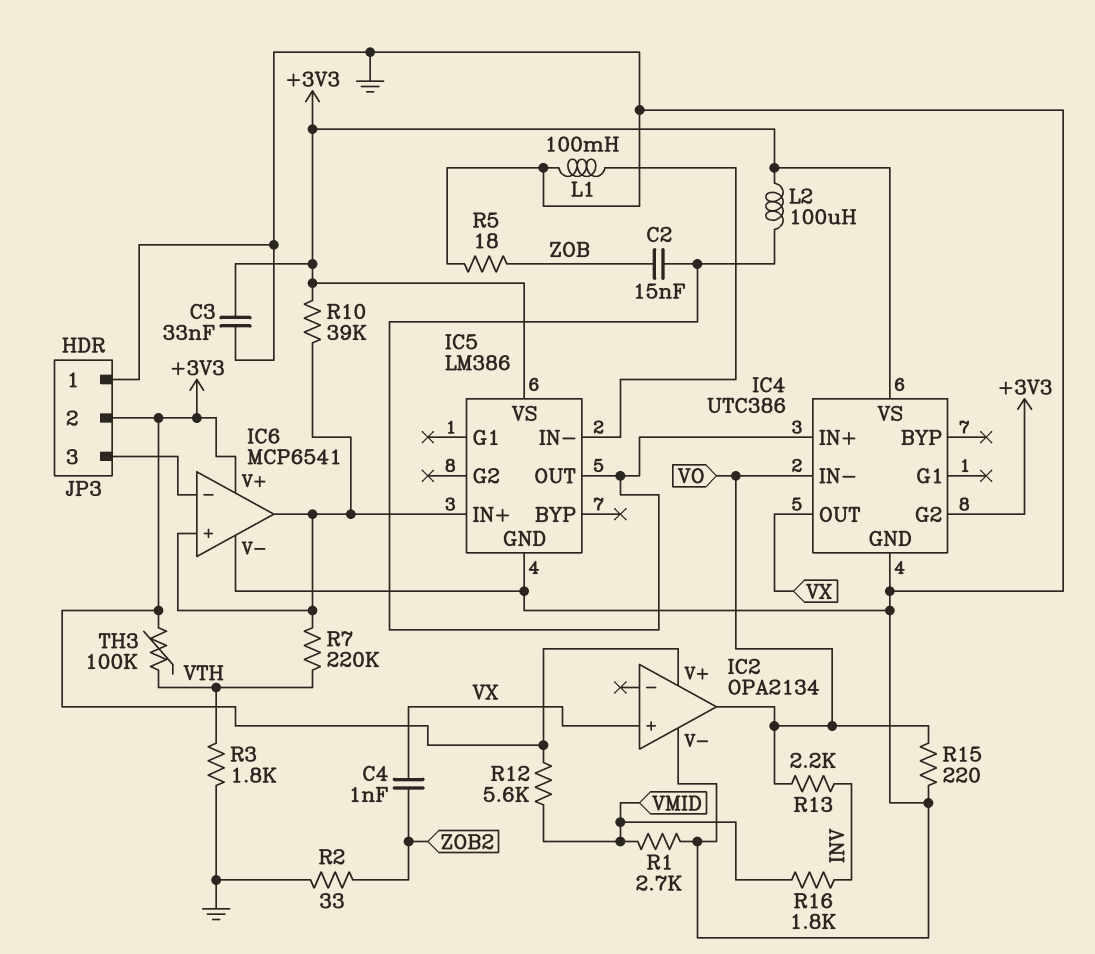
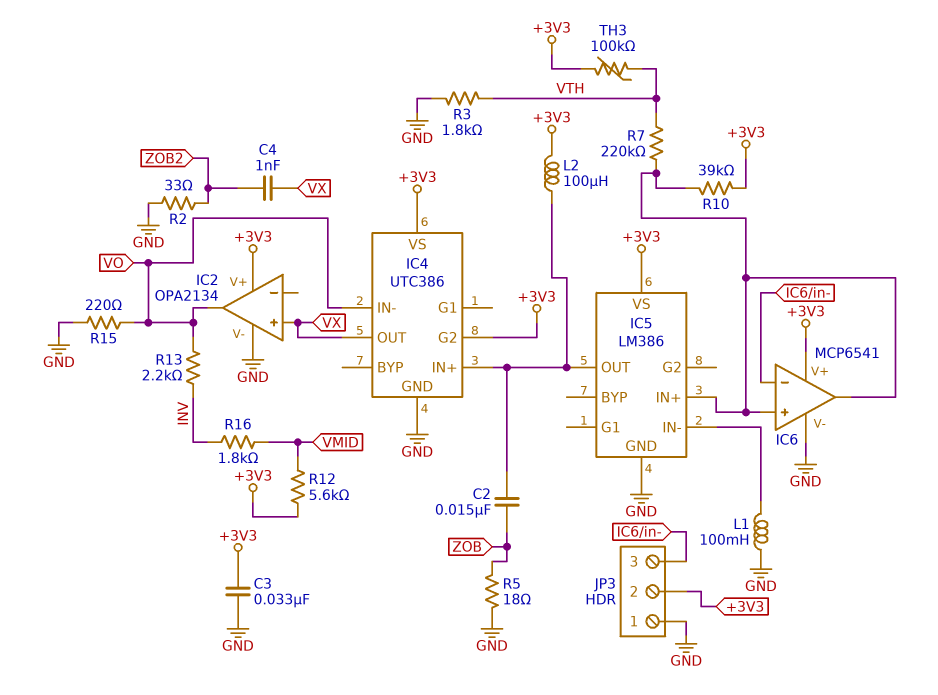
R1: 2.7k (GND, VMID) -> none

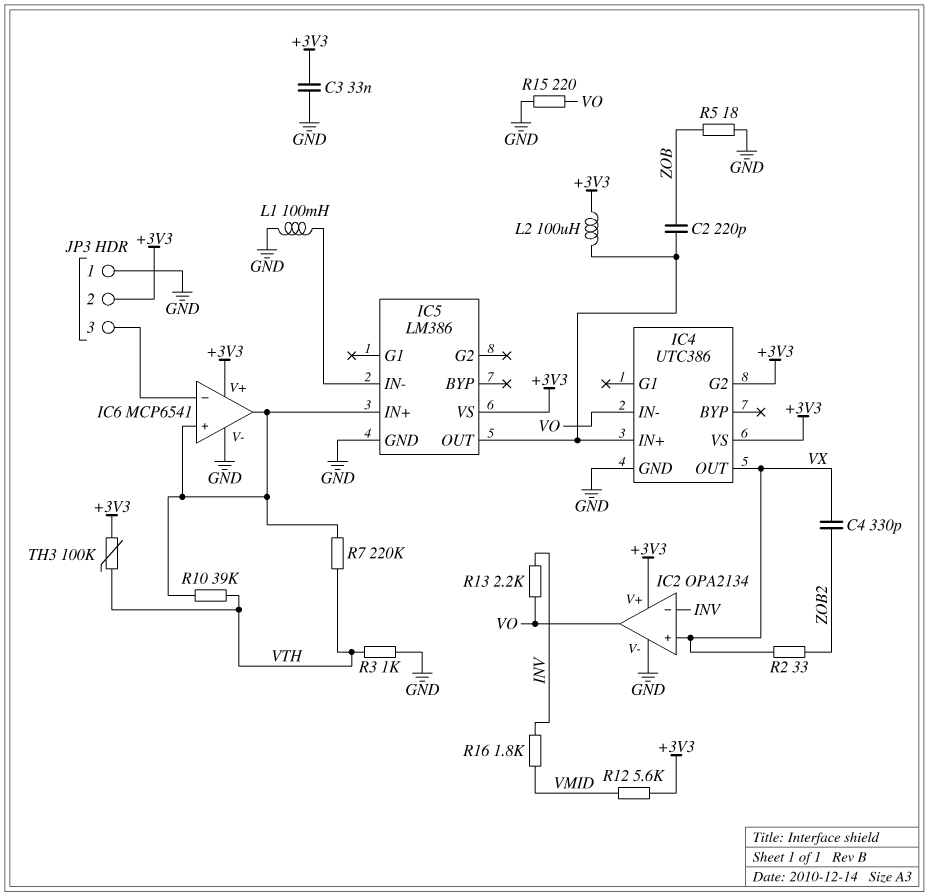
C2: 15nF (IC4/IN+, ZOB) -> 220pF (IC4/IN+, ZOB)
C4: 1nF (VX, ZOB2) -> 330pF (VX, ZOB2)
IC2 pin in-: none -> INV
R2: 33 (GND, ZOB2) -> 33 (VX, ZOB2)
R3: 1.8k (GND, VTH) -> 1k (GND, VTH)
R10: 39k (+3V3, IC5/IN+) -> 39k (IC5/IN+, VTH)

